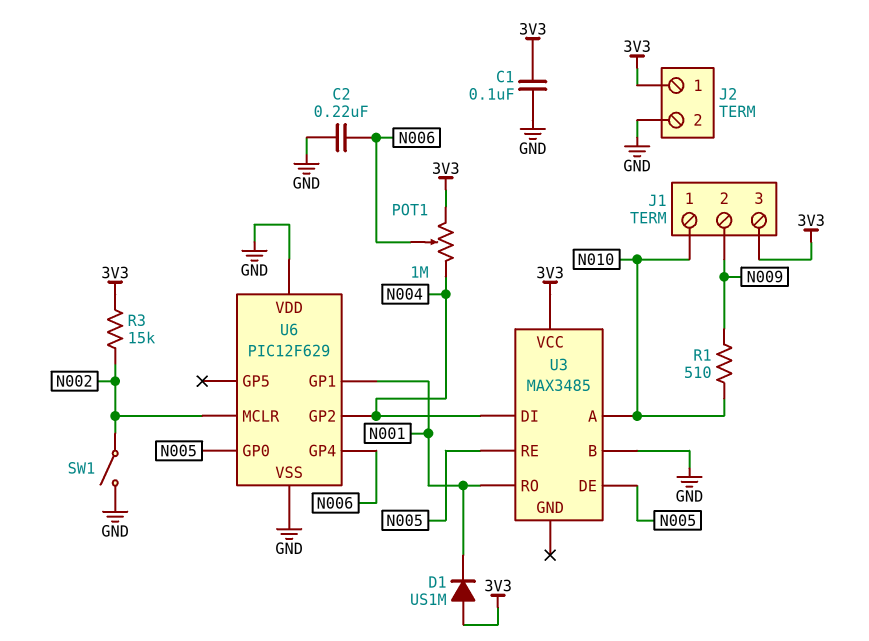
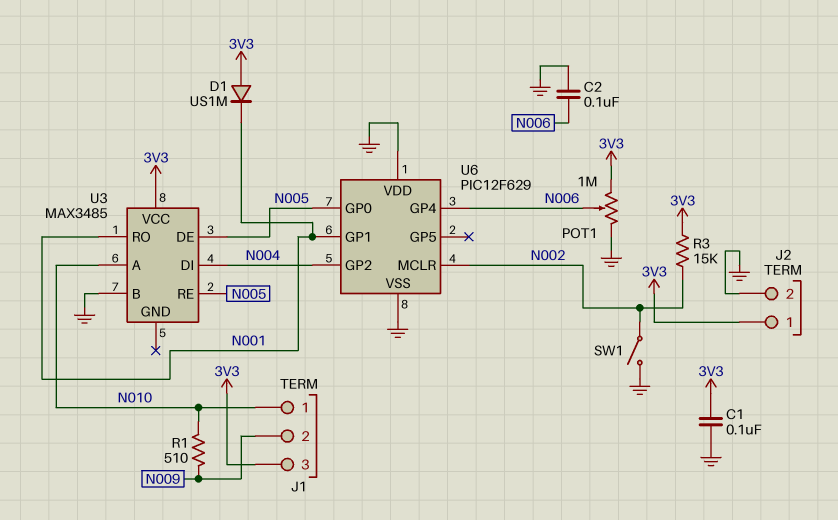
C2: 220nF (GND, N006) -> 100nF (GND, N006)
POT1: 1M (3V3, N004, wiper N006) -> 1M (3V3, GND, wiper N006)

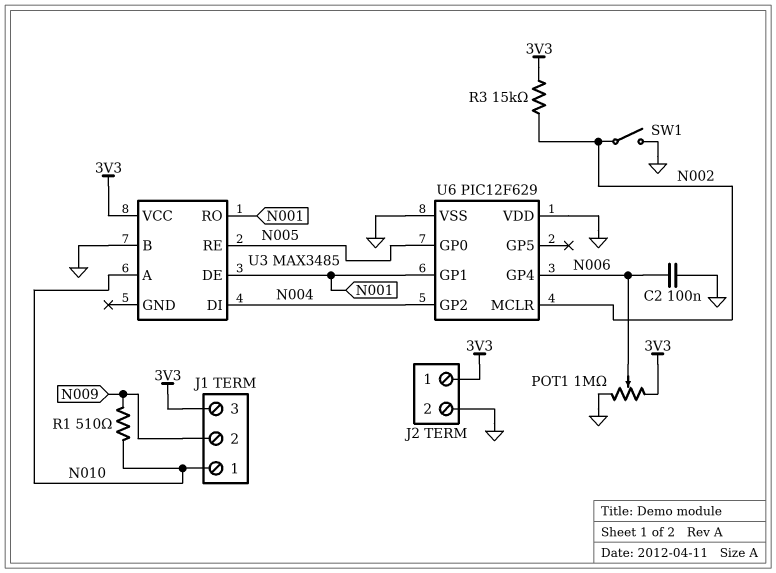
C1: 100nF (3V3, GND) -> none
D1: diode US1M (A 3V3, K N001) -> none
U3 pin DE: N005 -> N001

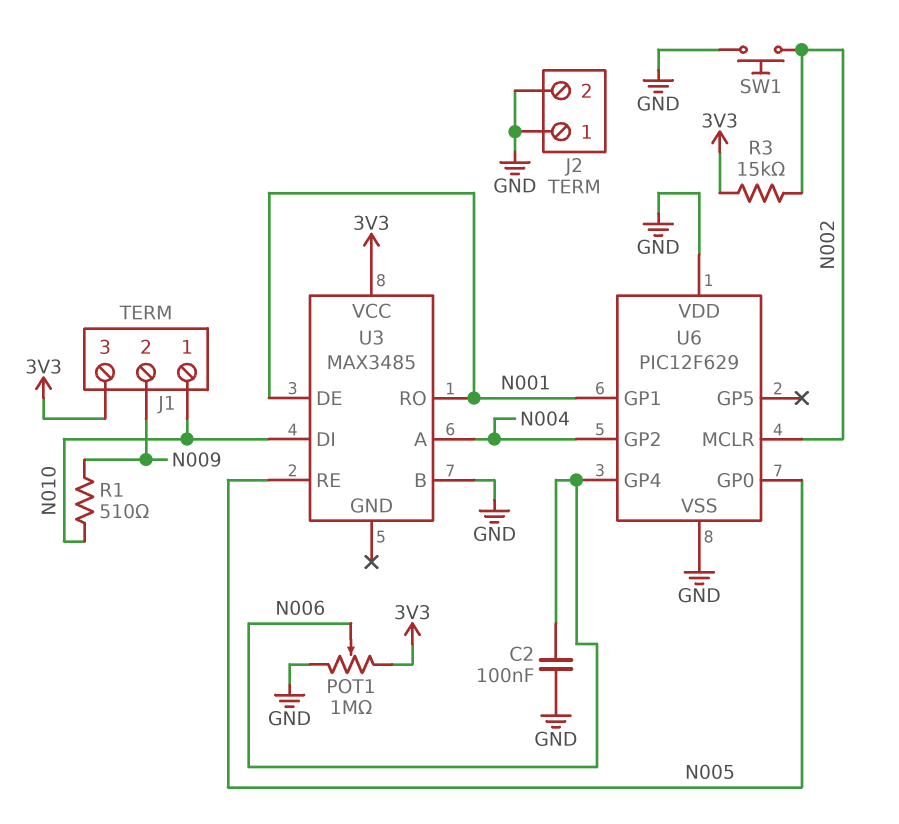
J2 pin 1: 3V3 -> GND
SW1: switch (GND, N002) -> button (GND, N002)
U3 pin A: N010 -> N004
U3 pin DI: N004 -> N010

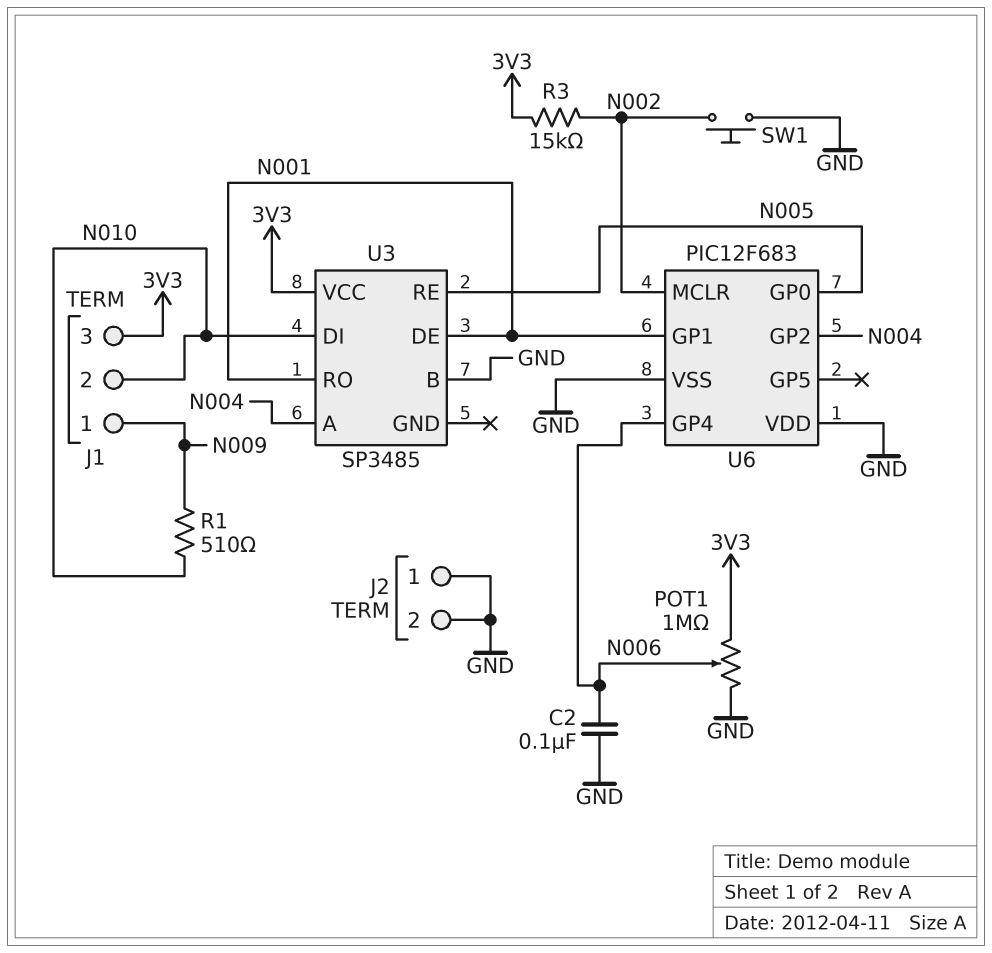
J1 pin 1: N010 -> N009
J1 pin 2: N009 -> N010
U3: MAX3485 -> SP3485
U6: PIC12F629 -> PIC12F683

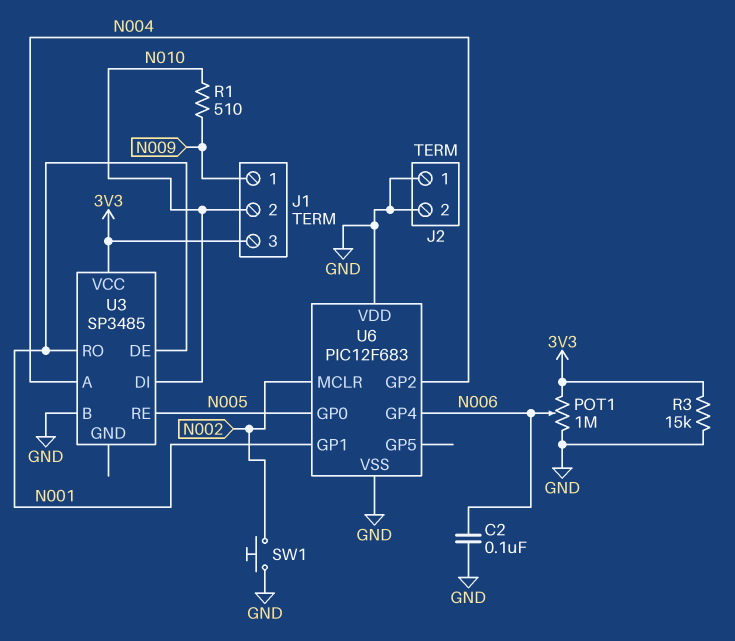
R3: 15k (3V3, N002) -> 15k (3V3, GND)

